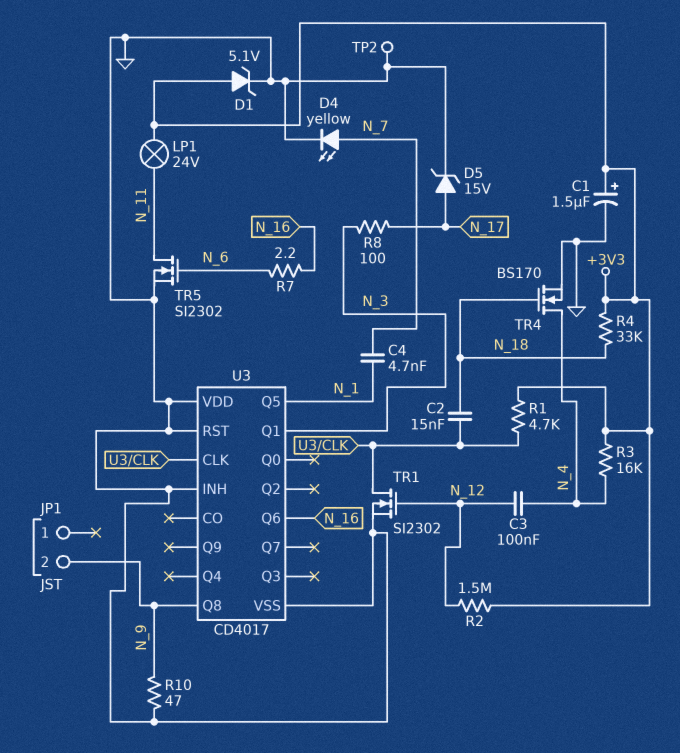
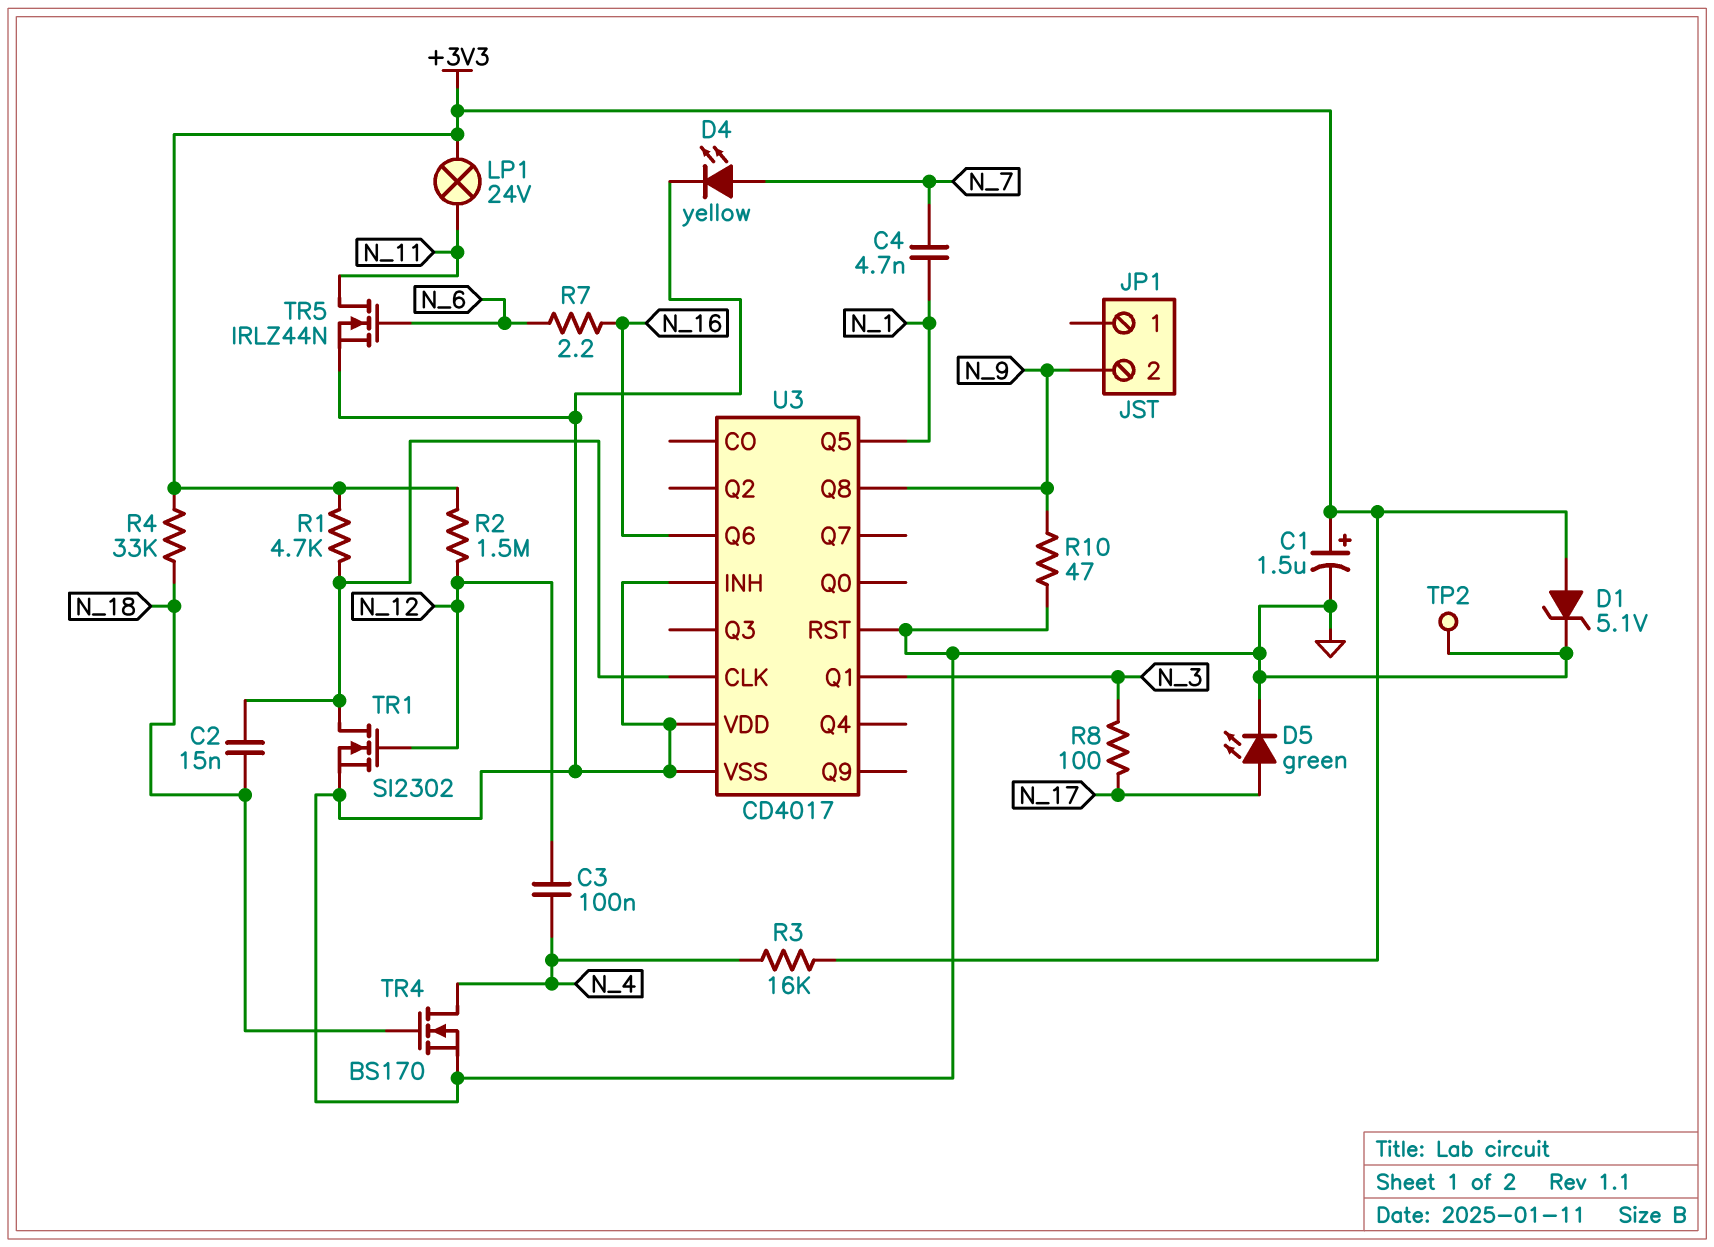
D5: zener 15V (A N_17, K GND) -> LED green (A N_17, K GND)
TR5: NMOS SI2302 (G N_6, D N_11, S GND) -> NMOS IRLZ44N (G N_6, D N_11, S GND)

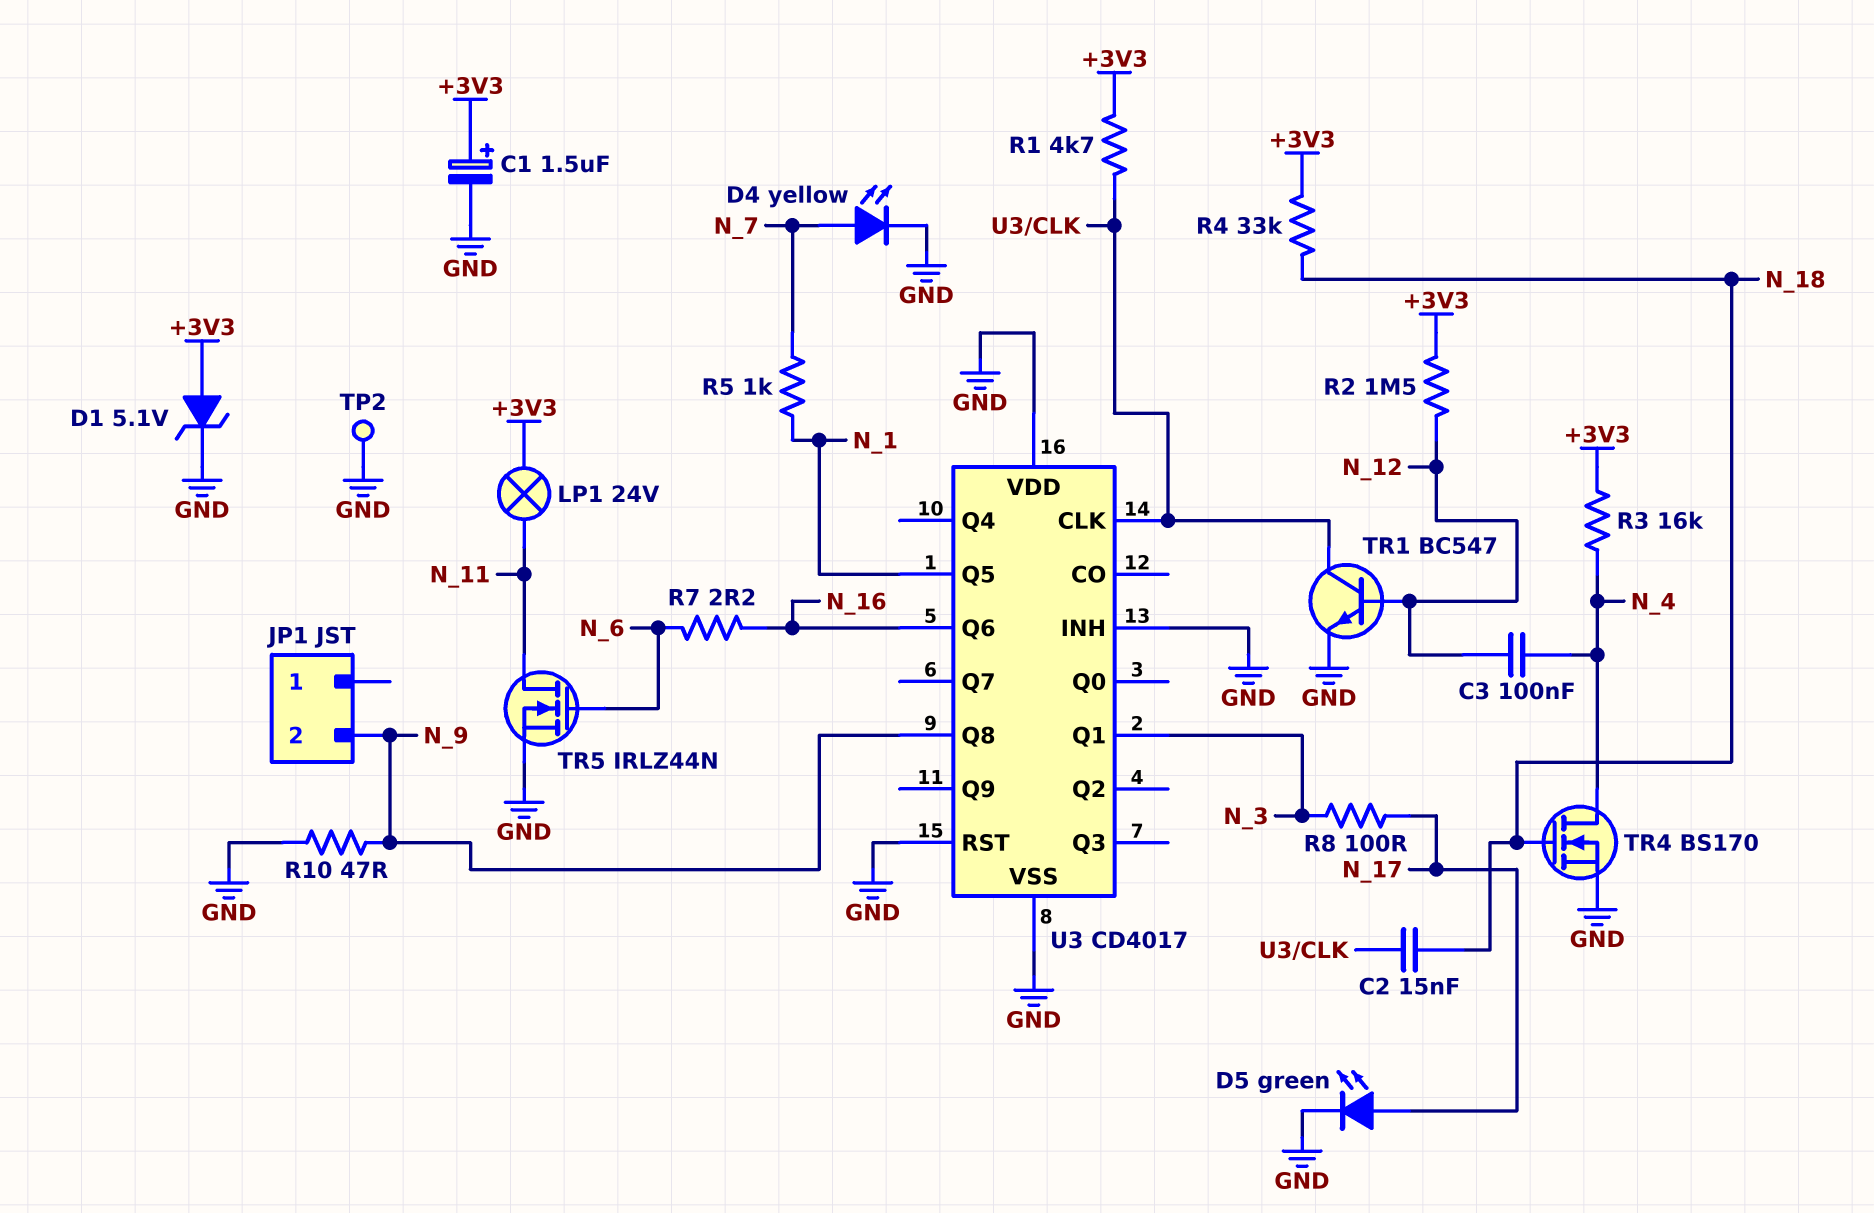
C4: 4.7nF (N_1, N_7) -> none
R5: none -> 1k (N_1, N_7)
TR1: NMOS SI2302 (G N_12, D U3/CLK, S GND) -> NPN BC547 (B N_12, C U3/CLK, E GND)

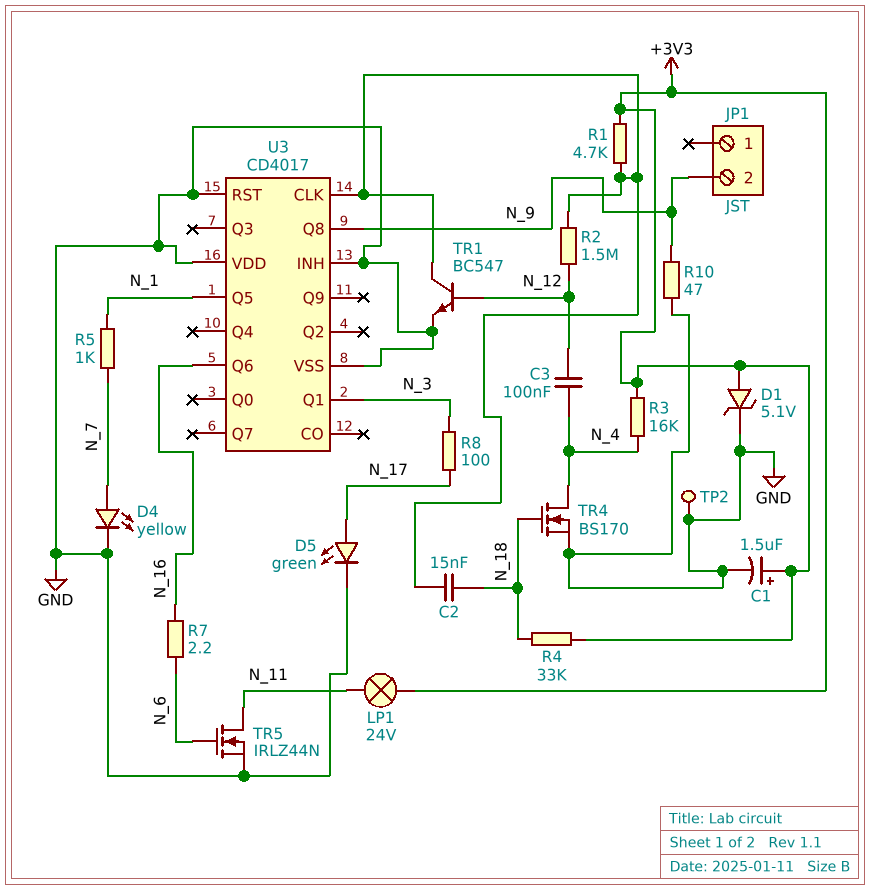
R2: 1.5M (+3V3, N_12) -> 1.5M (N_12, U3/CLK)

